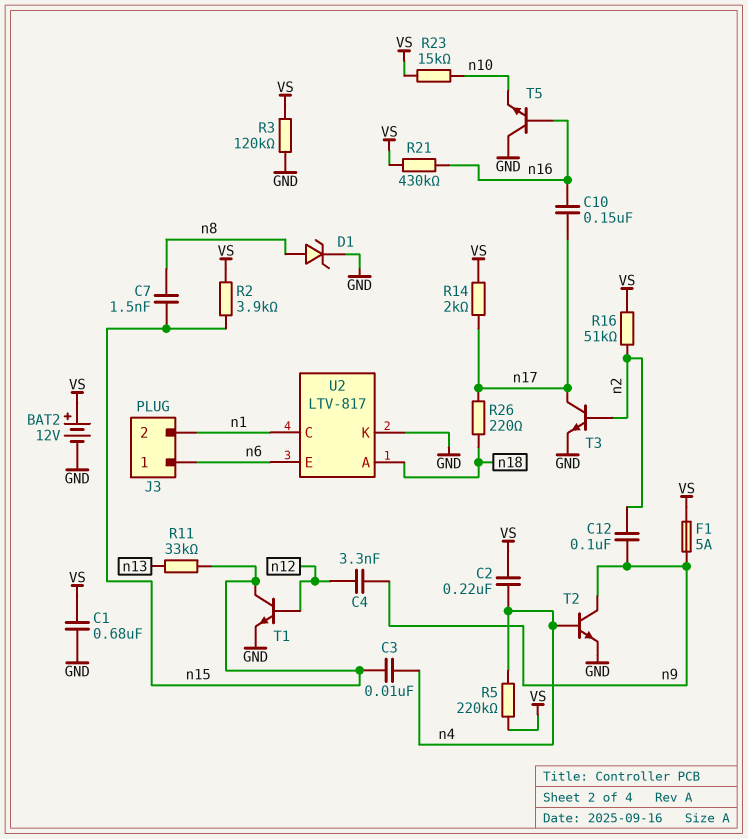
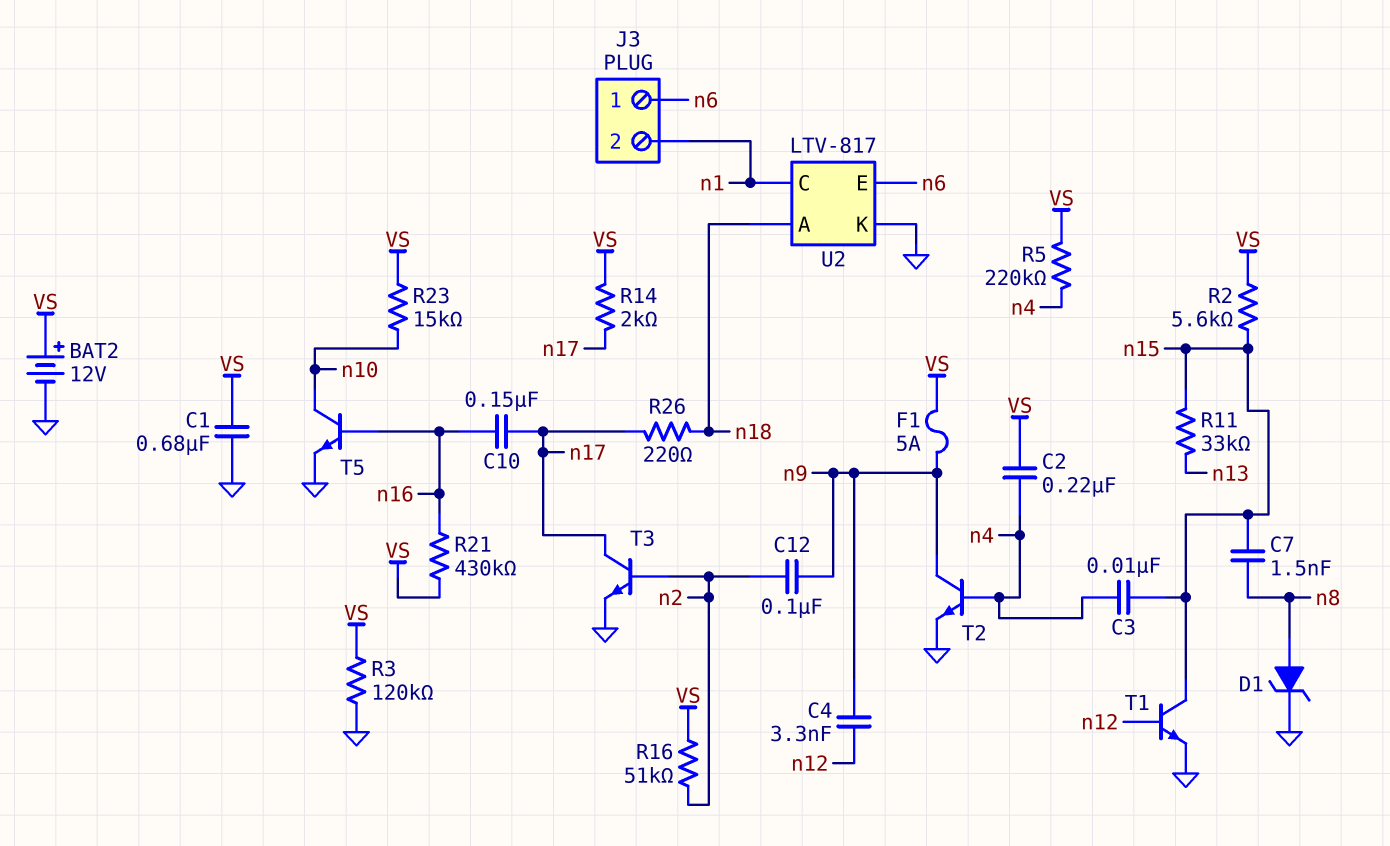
R2: 3.9k (VS, n15) -> 5.6k (VS, n15)
T5: NPN (B n16, C GND, E n10) -> NPN (B n16, C n10, E GND)

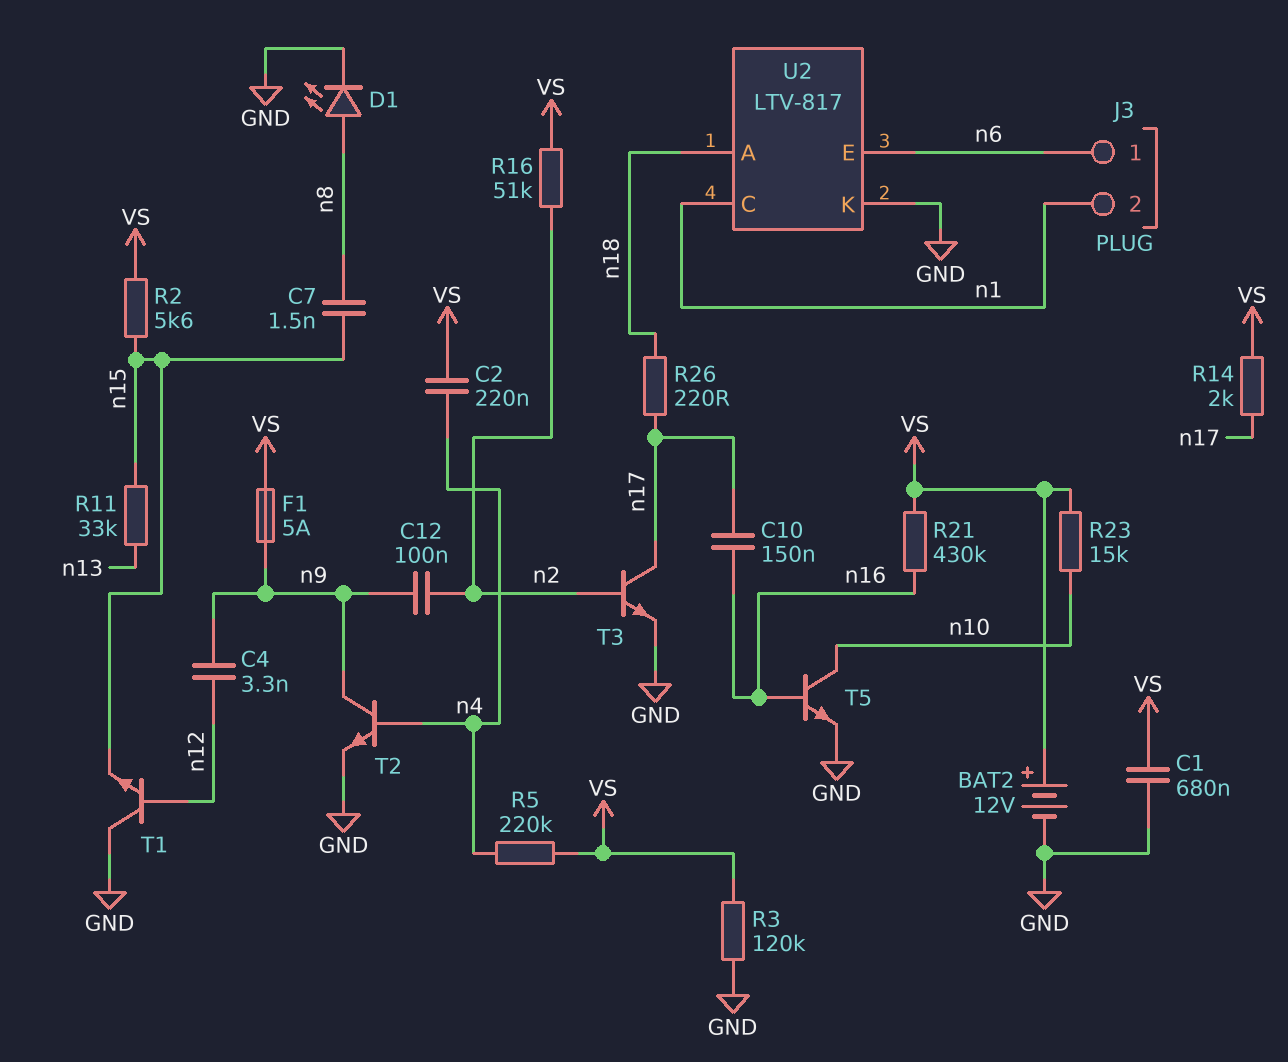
C3: 10nF (n4, n15) -> none
D1: zener (A n8, K GND) -> LED (A n8, K GND)
T1: NPN (B n12, C n15, E GND) -> NPN (B n12, C GND, E n15)

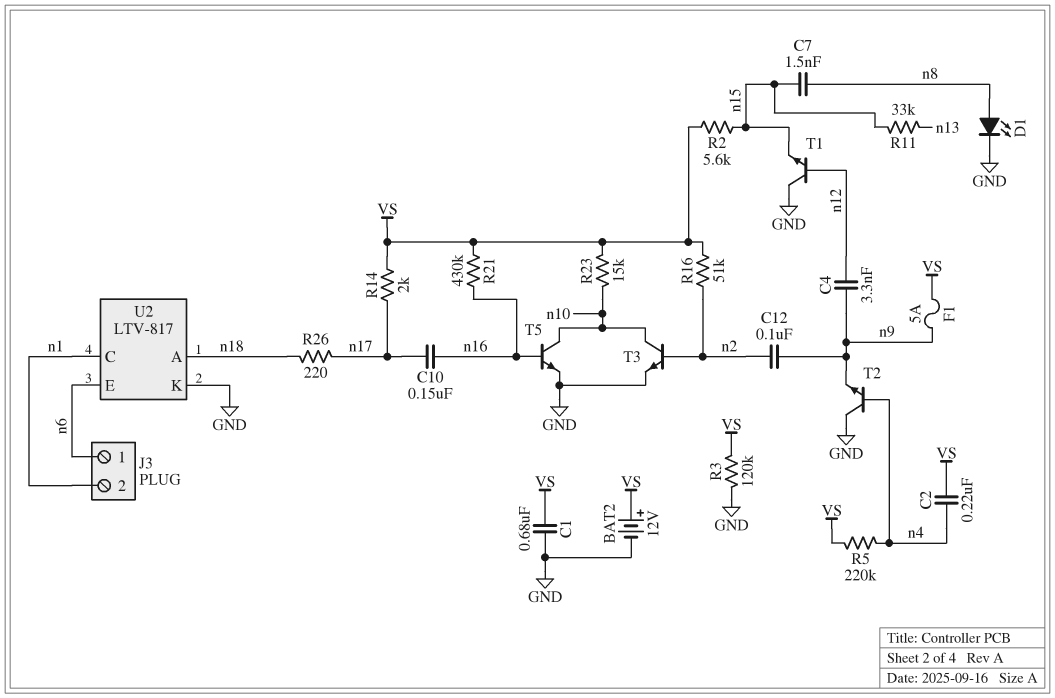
T2: NPN (B n4, C n9, E GND) -> NPN (B n4, C GND, E n9)
T3: NPN (B n2, C n17, E GND) -> NPN (B n2, C n10, E GND)

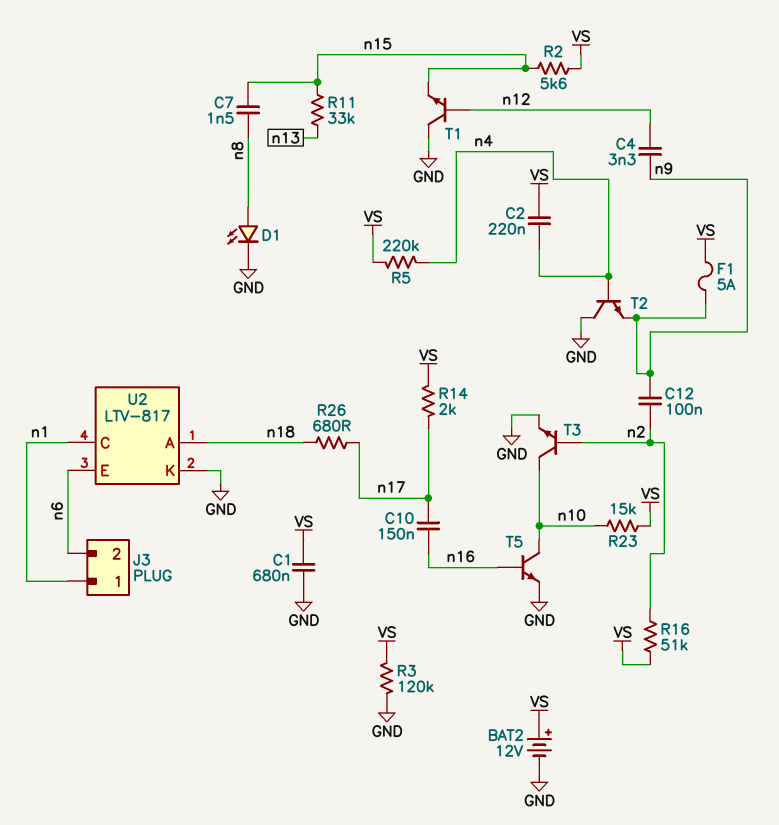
J3 pin 1: n6 -> n1
J3 pin 2: n1 -> n6
R21: 430k (VS, n16) -> none
R26: 220 (n17, n18) -> 680 (n17, n18)

